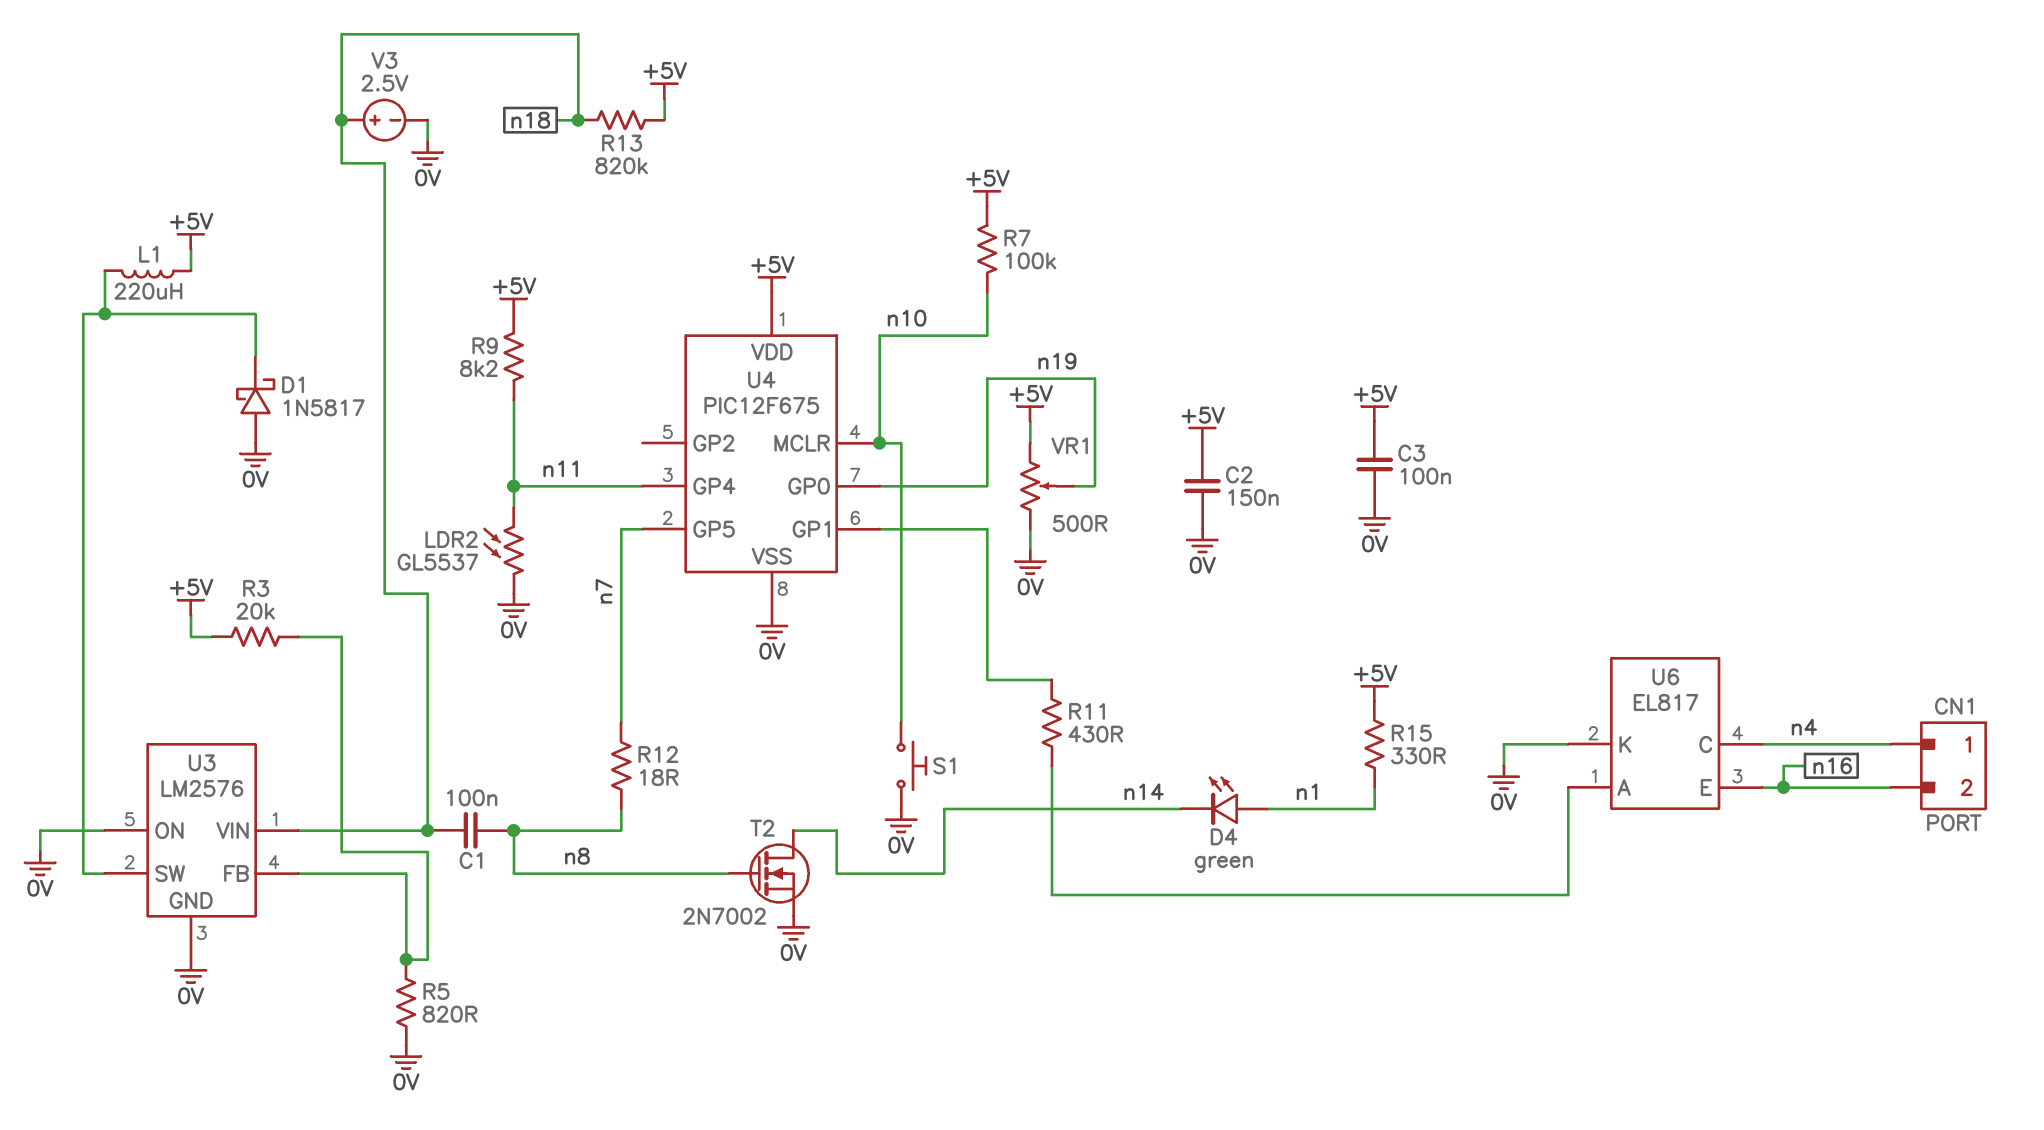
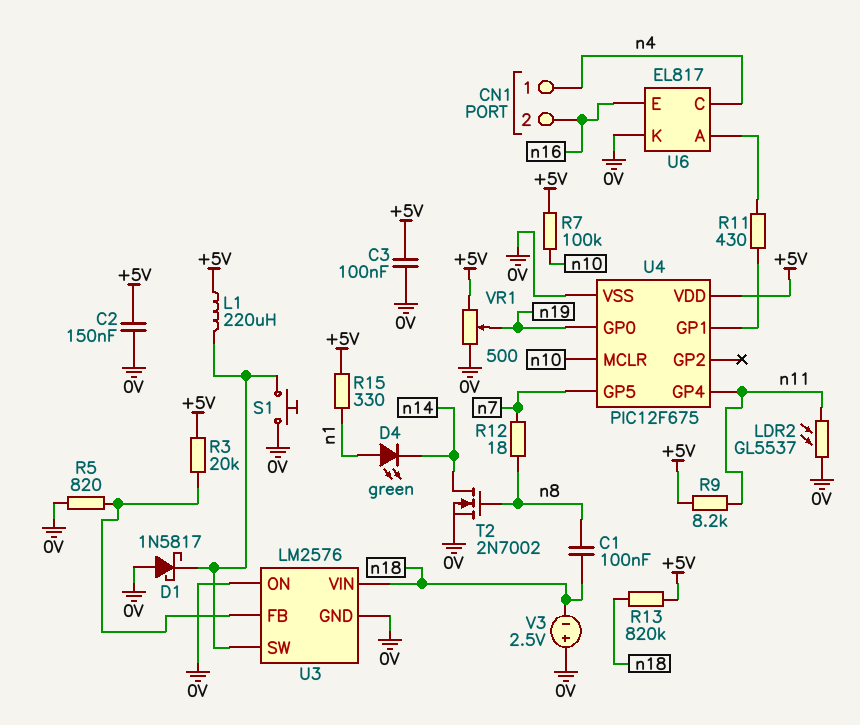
S1: button (0V, n10) -> button (0V, U3/SW)
V3: 2.5V (plus n18, minus 0V) -> 2.5V (plus 0V, minus n18)

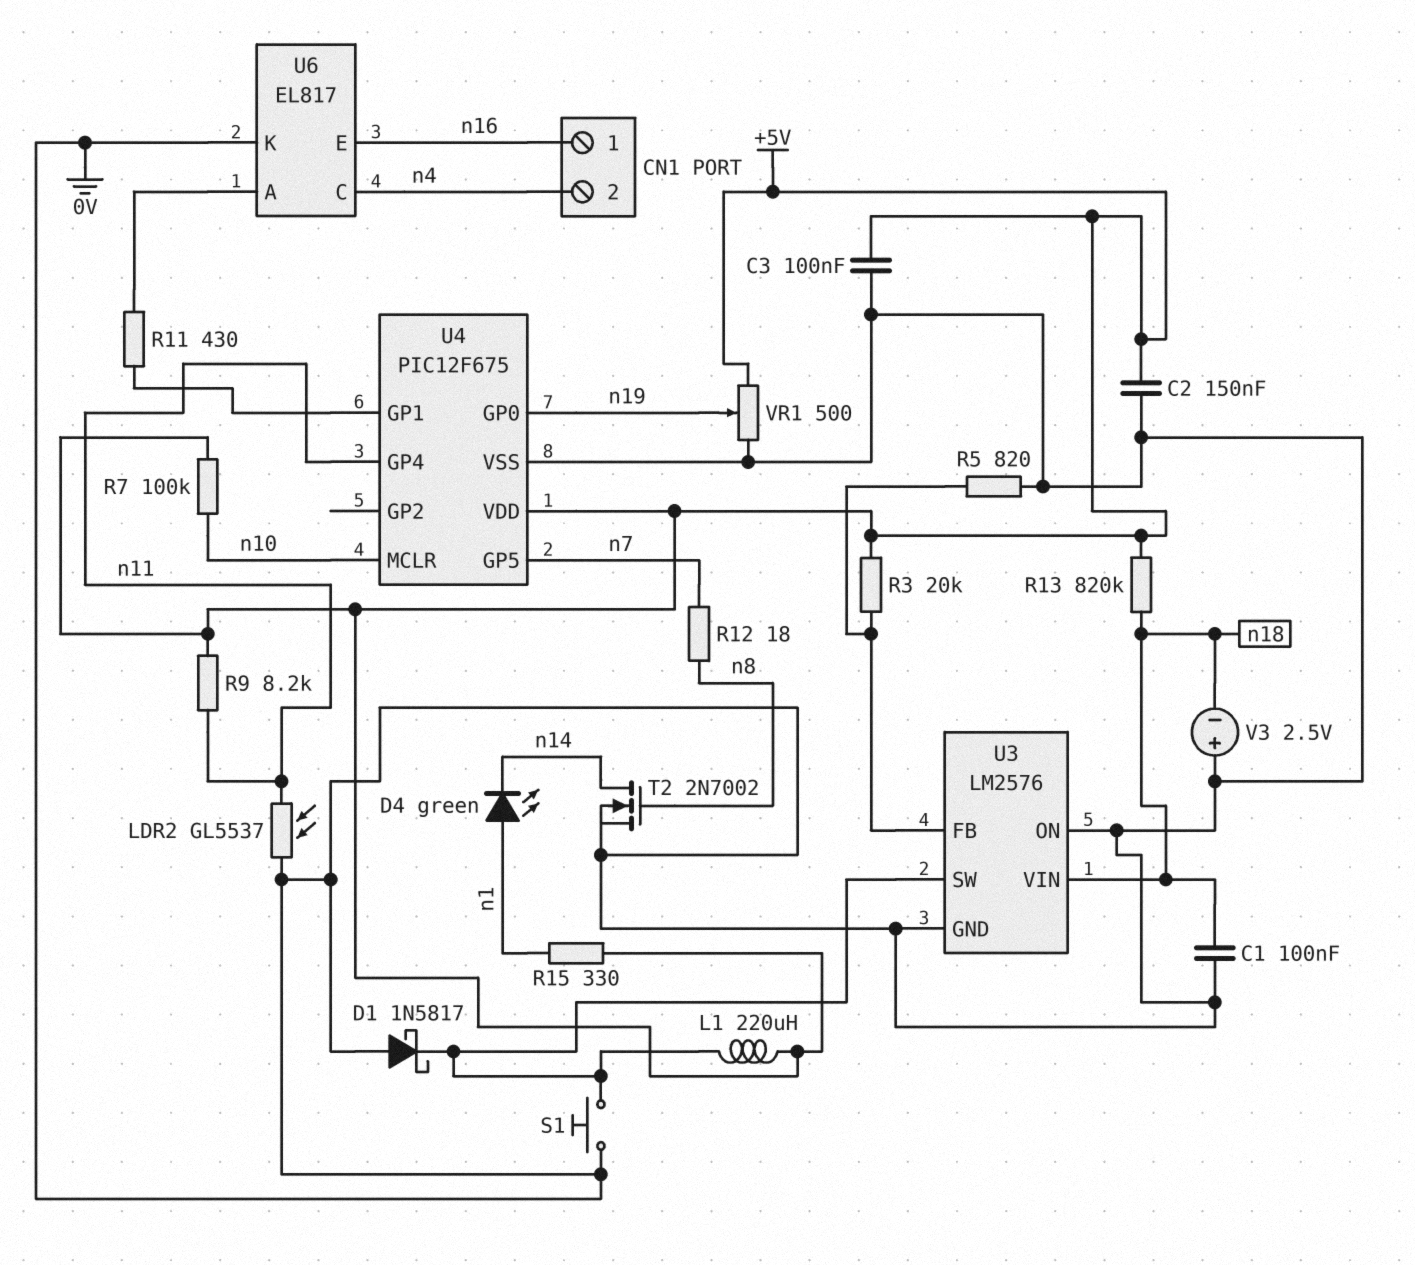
C1: 100nF (n8, n18) -> 100nF (0V, n18)
CN1 pin 1: n4 -> n16
CN1 pin 2: n16 -> n4

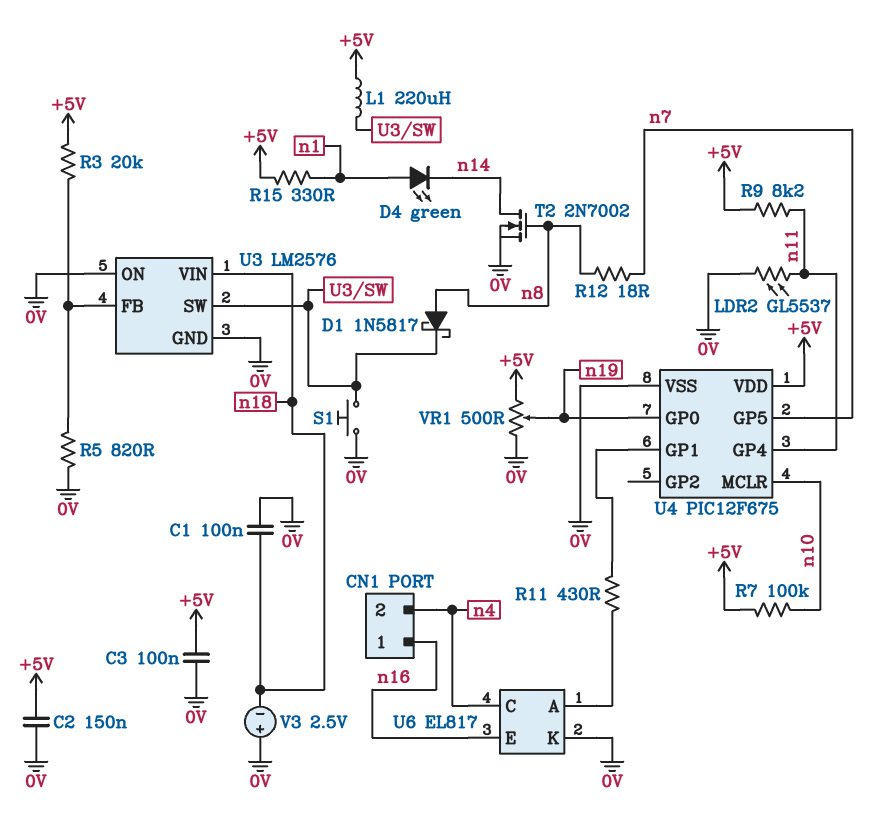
D1: schottky 1N5817 (A 0V, K U3/SW) -> schottky 1N5817 (A n8, K U3/SW)
R13: 820k (+5V, n18) -> none

